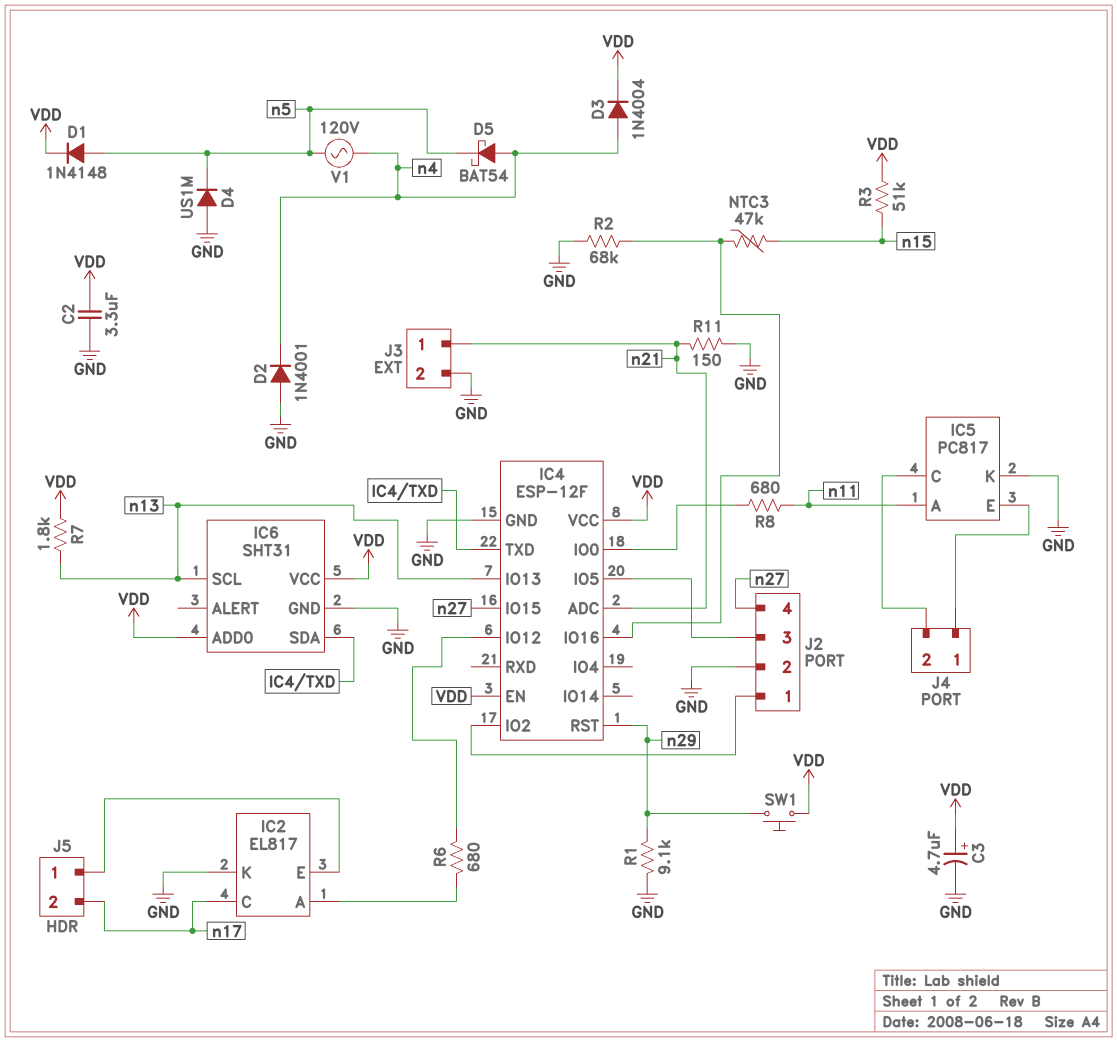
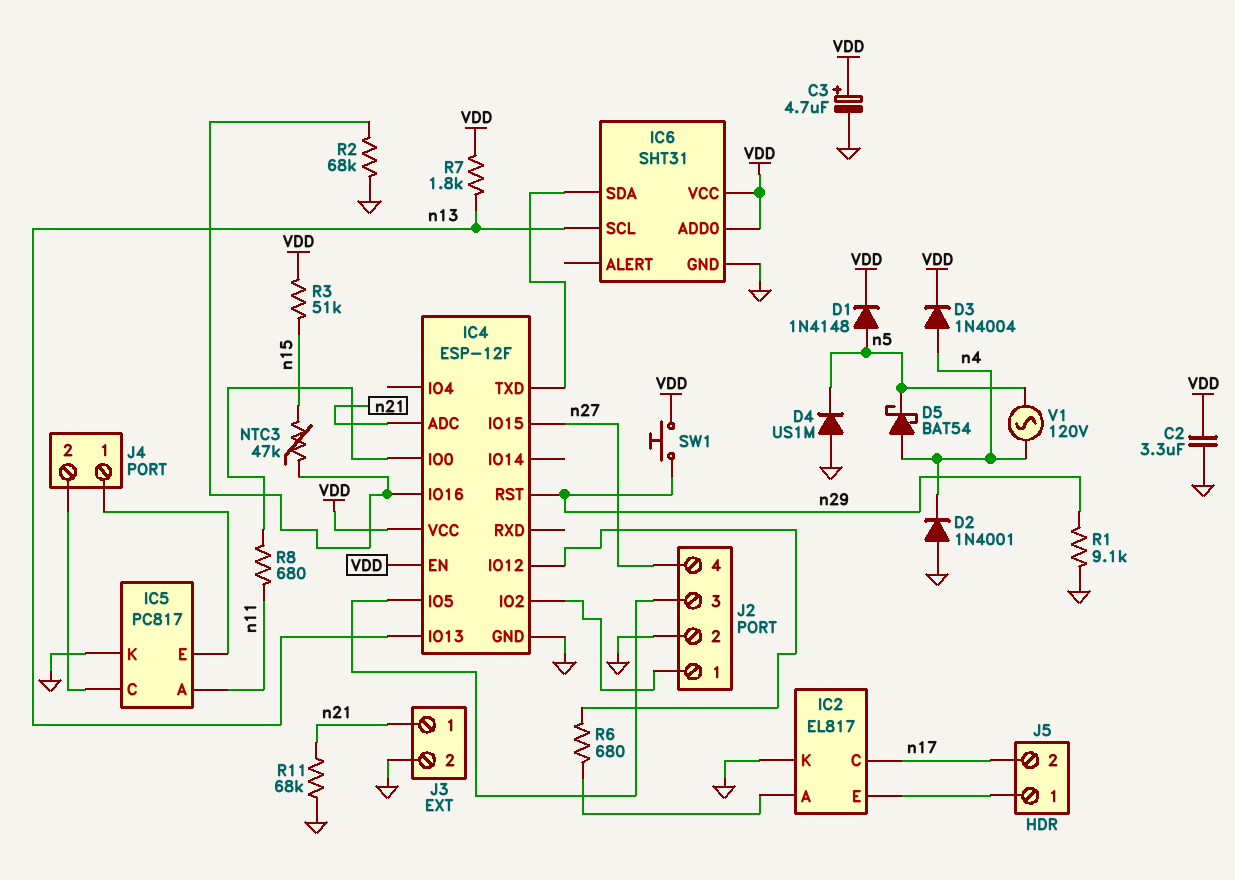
R11: 150 (GND, n21) -> 68k (GND, n21)

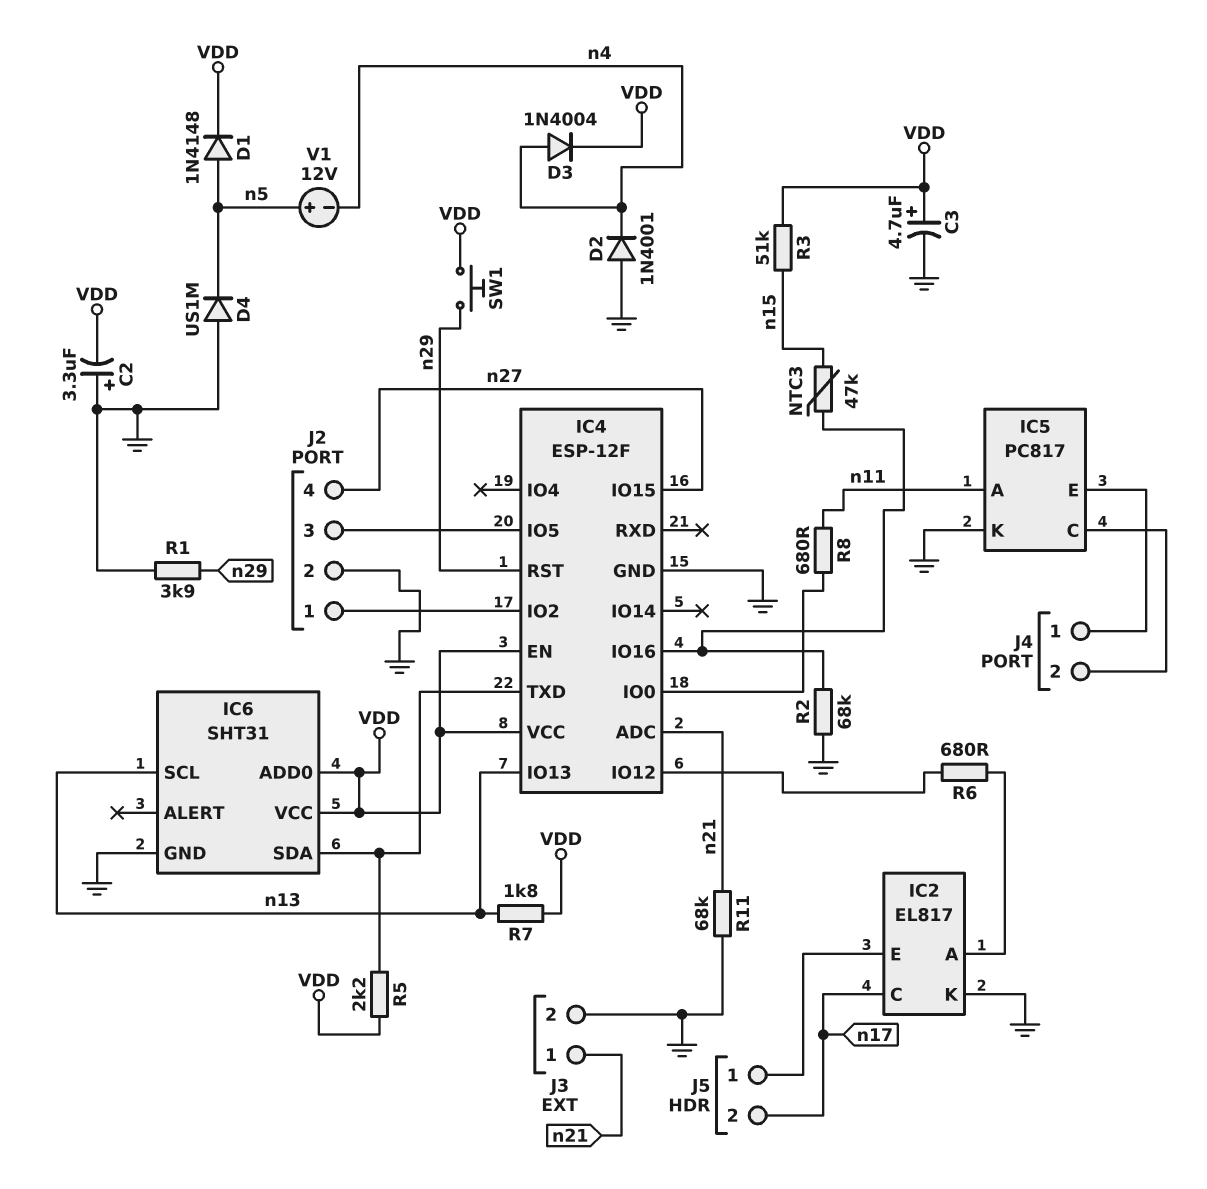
C2: 3.3uF (GND, VDD) -> 3.3uF (plus GND, minus VDD)
D5: schottky BAT54 (A n4, K n5) -> none
R1: 9.1k (GND, n29) -> 3.9k (GND, n29)
R5: none -> 2.2k (IC4/TXD, VDD)
V1: AC 120V (n4, n5) -> 12V (plus n5, minus n4)

